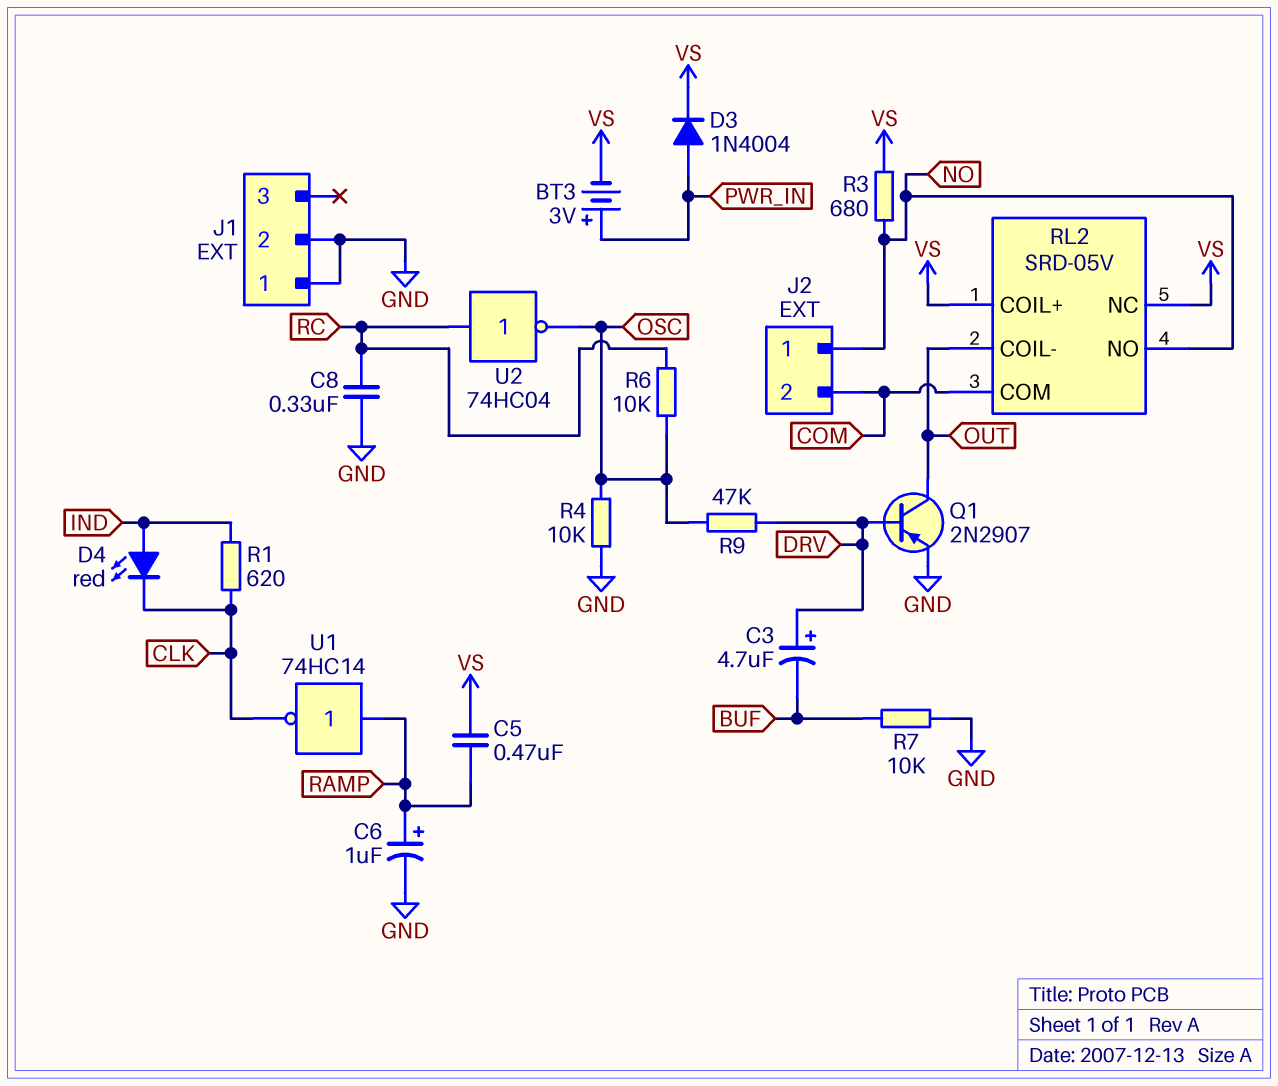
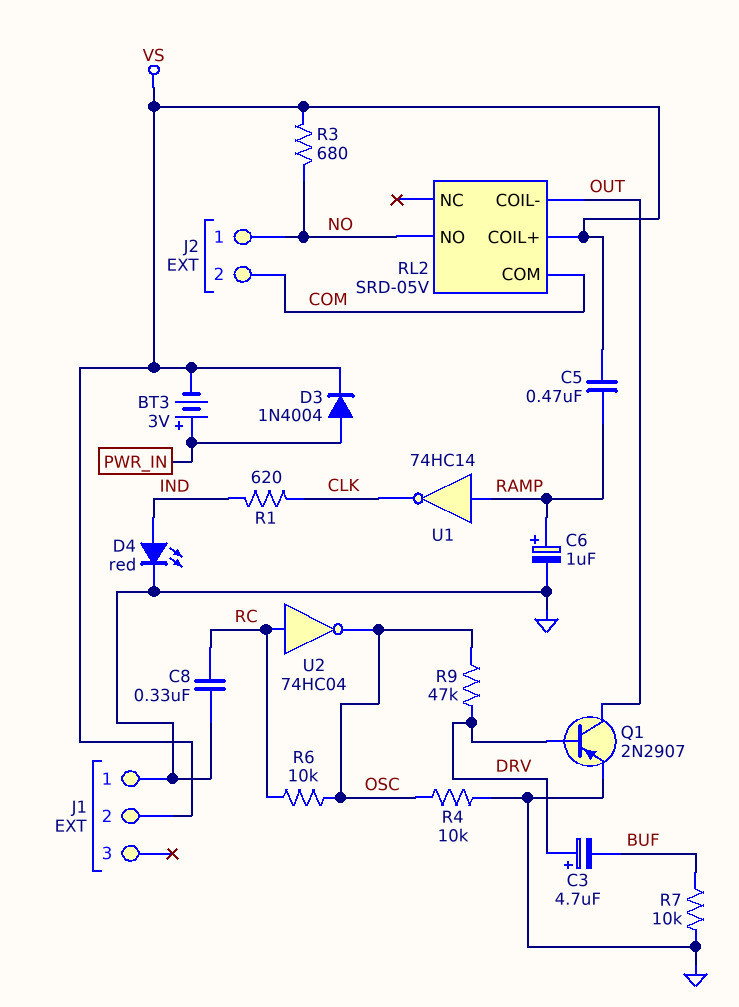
D4: LED red (A IND, K CLK) -> LED red (A IND, K GND)
J1 pin 2: GND -> VS
RL2 pin NC: VS -> none

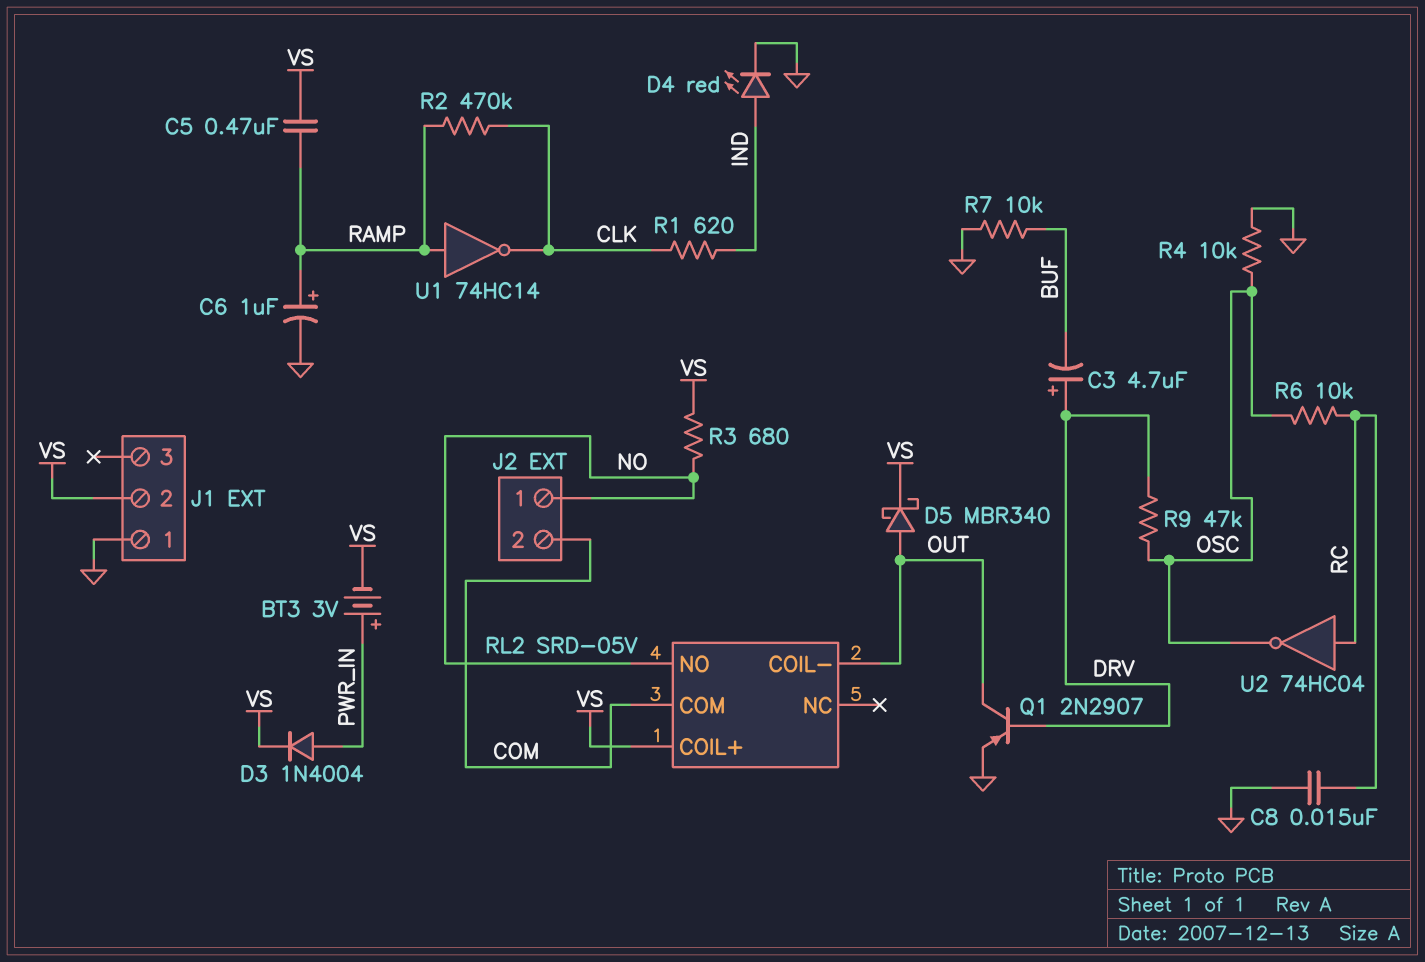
C8: 330nF (GND, RC) -> 15nF (GND, RC)
D5: none -> schottky MBR340 (A OUT, K VS)
R2: none -> 470k (CLK, RAMP)

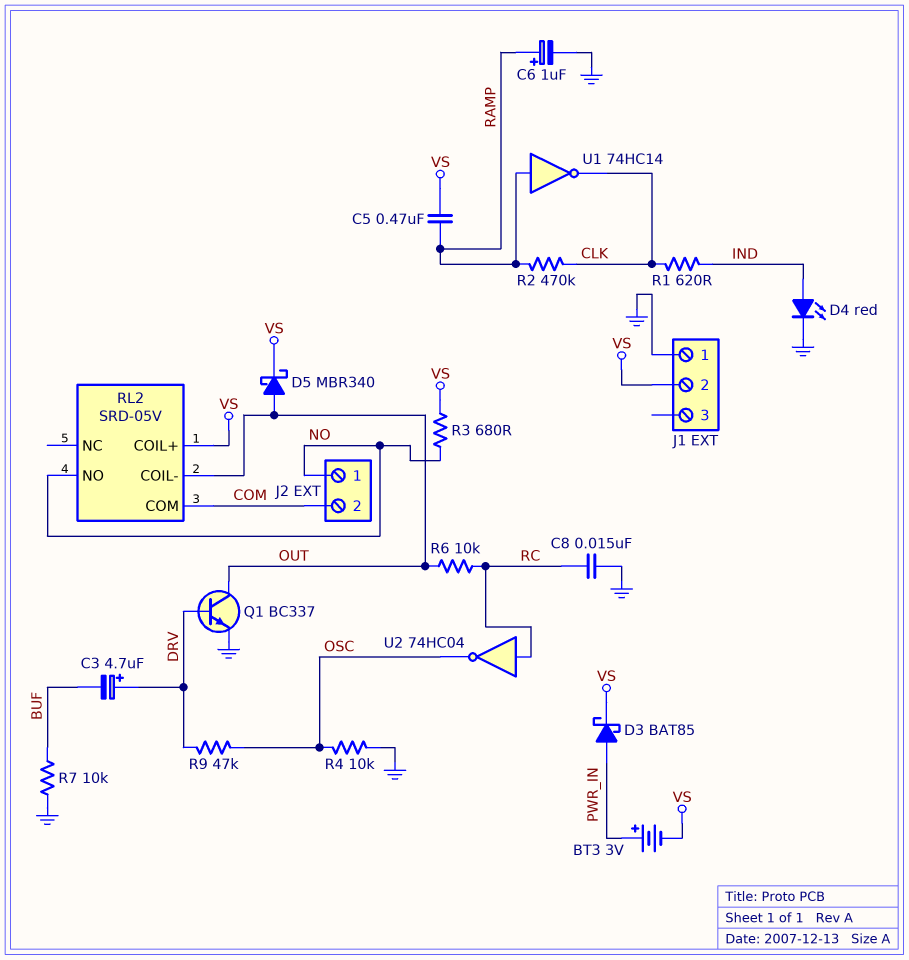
D3: diode 1N4004 (A PWR_IN, K VS) -> schottky BAT85 (A PWR_IN, K VS)
Q1: PNP 2N2907 (B DRV, C OUT, E GND) -> NPN BC337 (B DRV, C OUT, E GND)
R6: 10k (OSC, RC) -> 10k (OUT, RC)

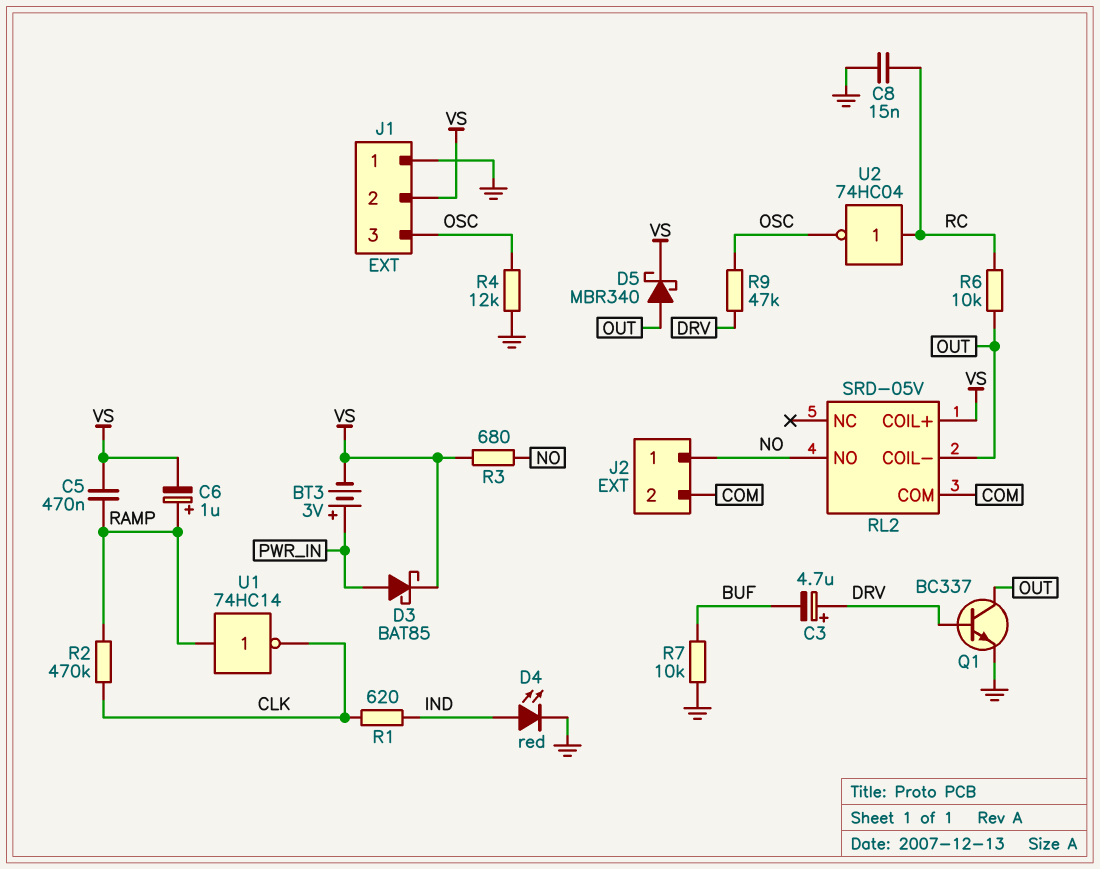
C6: 1uF (plus RAMP, minus GND) -> 1uF (plus RAMP, minus VS)
J1 pin 3: none -> OSC
R4: 10k (GND, OSC) -> 12k (GND, OSC)

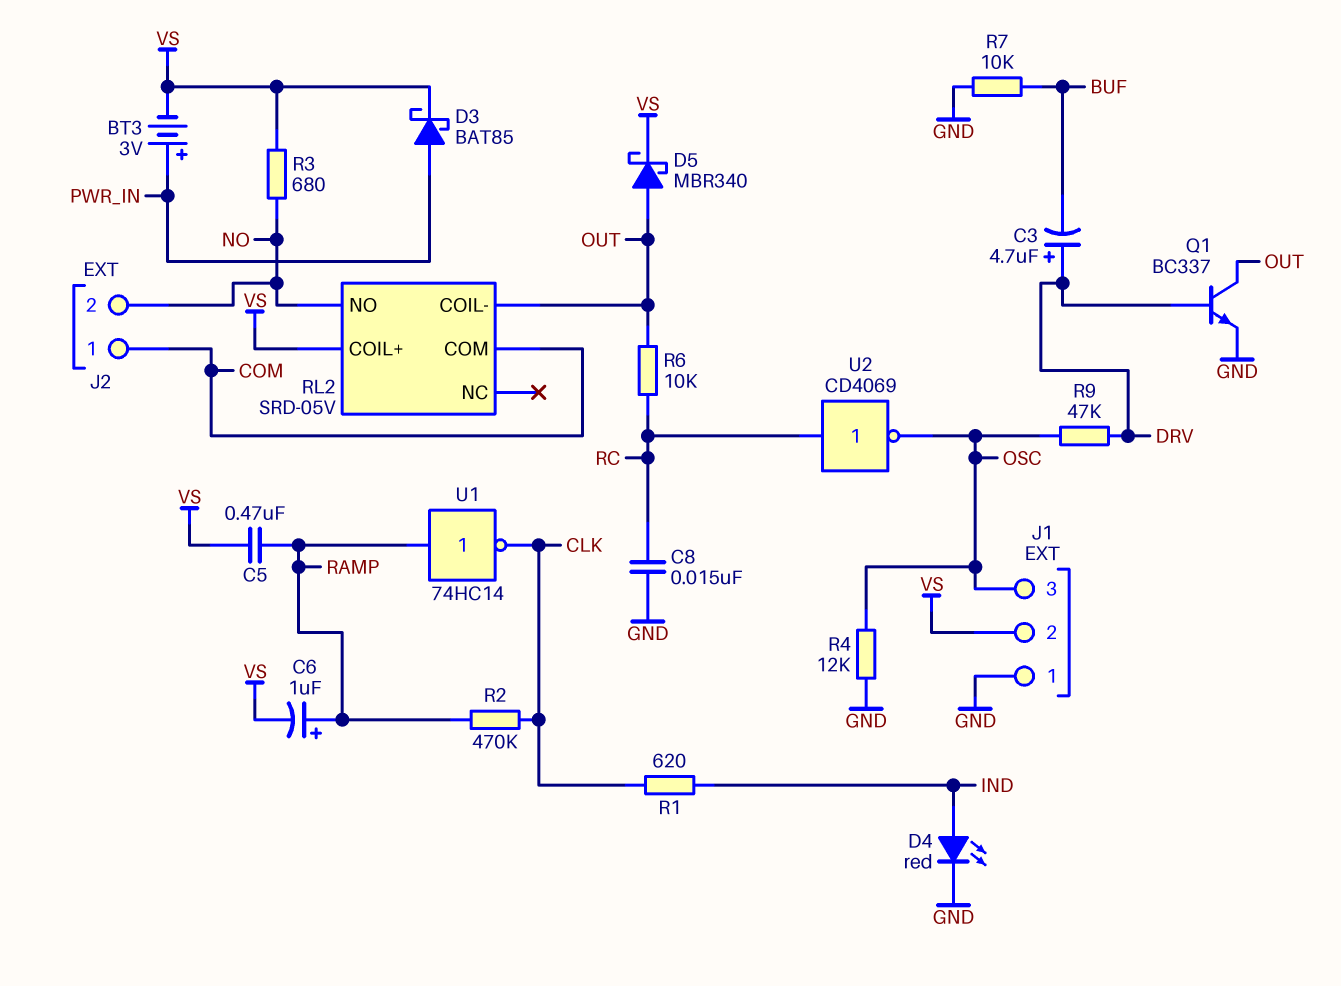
J2 pin 1: NO -> COM
J2 pin 2: COM -> NO
U2: NOT 74HC04 (in RC, out OSC) -> NOT CD4069 (in RC, out OSC)

